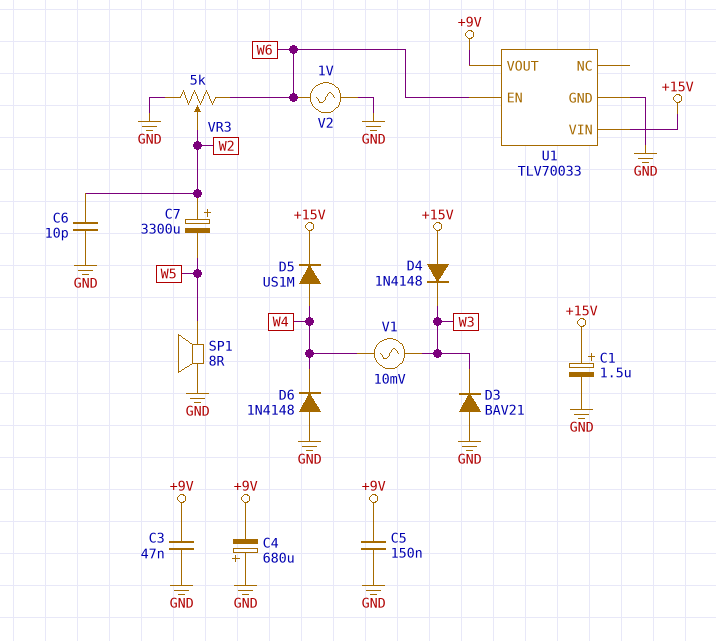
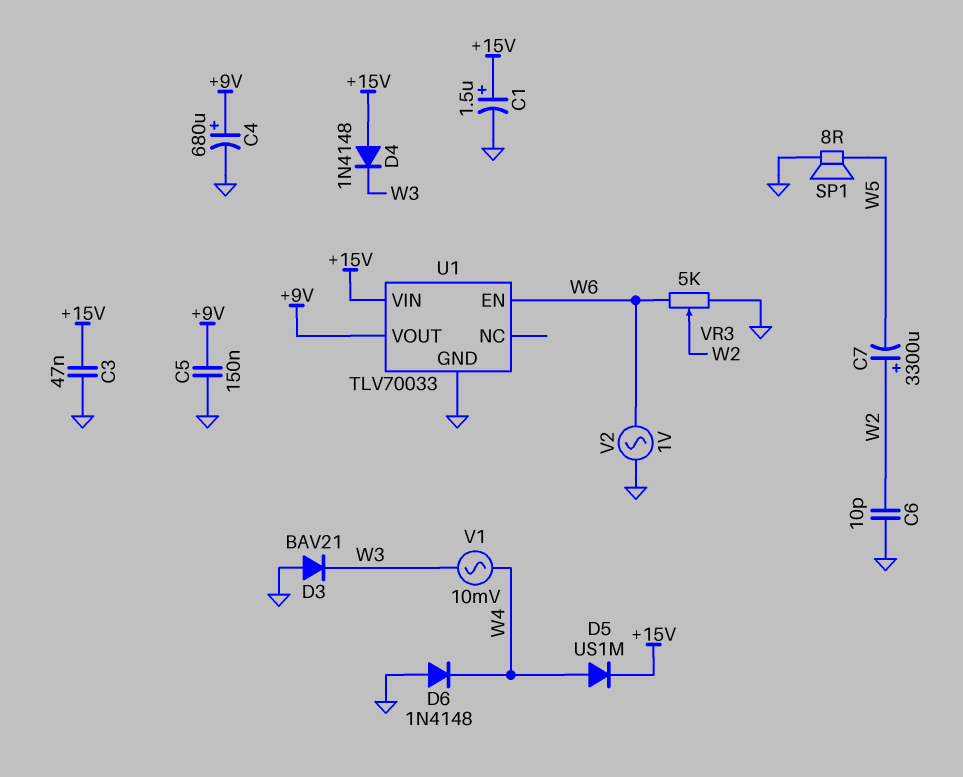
C3: 47nF (+9V, GND) -> 47nF (+15V, GND)
C4: 680uF (plus GND, minus +9V) -> 680uF (plus +9V, minus GND)

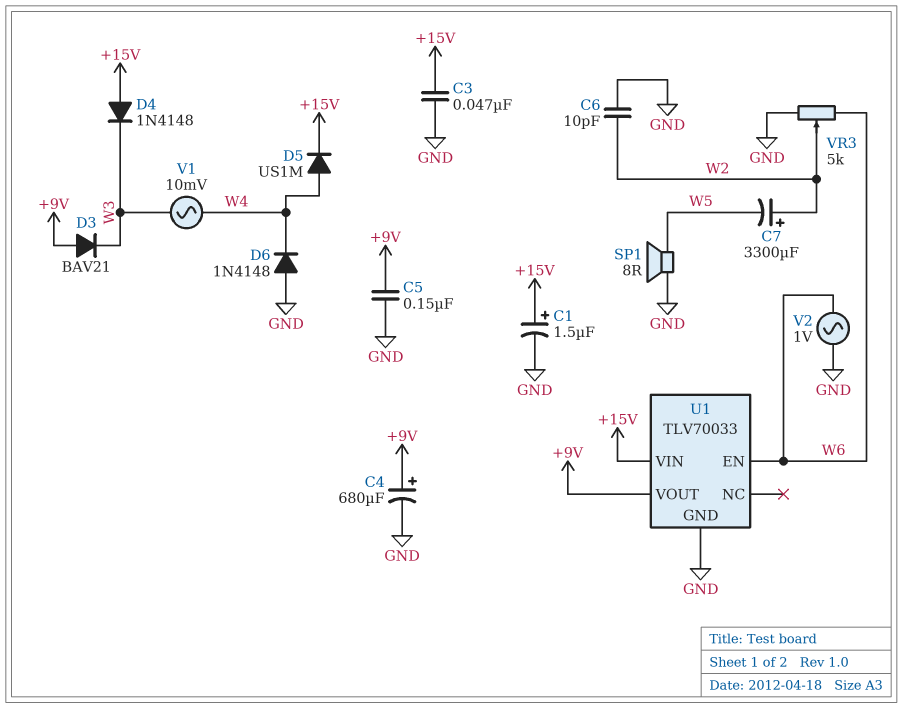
D3: diode BAV21 (A GND, K W3) -> diode BAV21 (A +9V, K W3)

